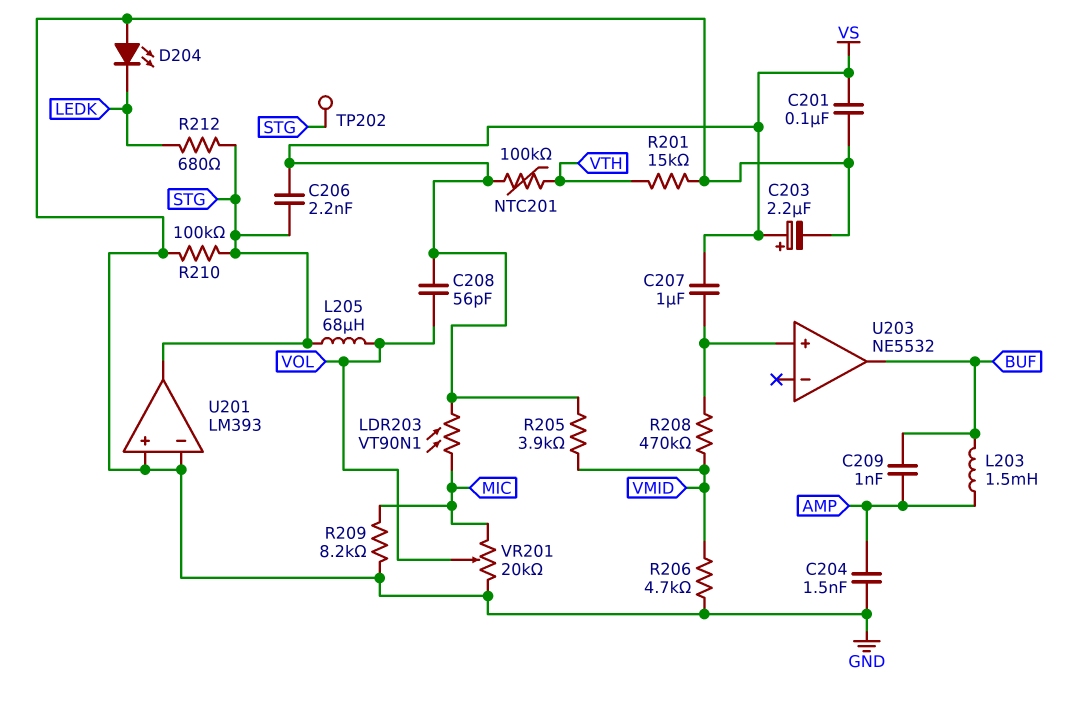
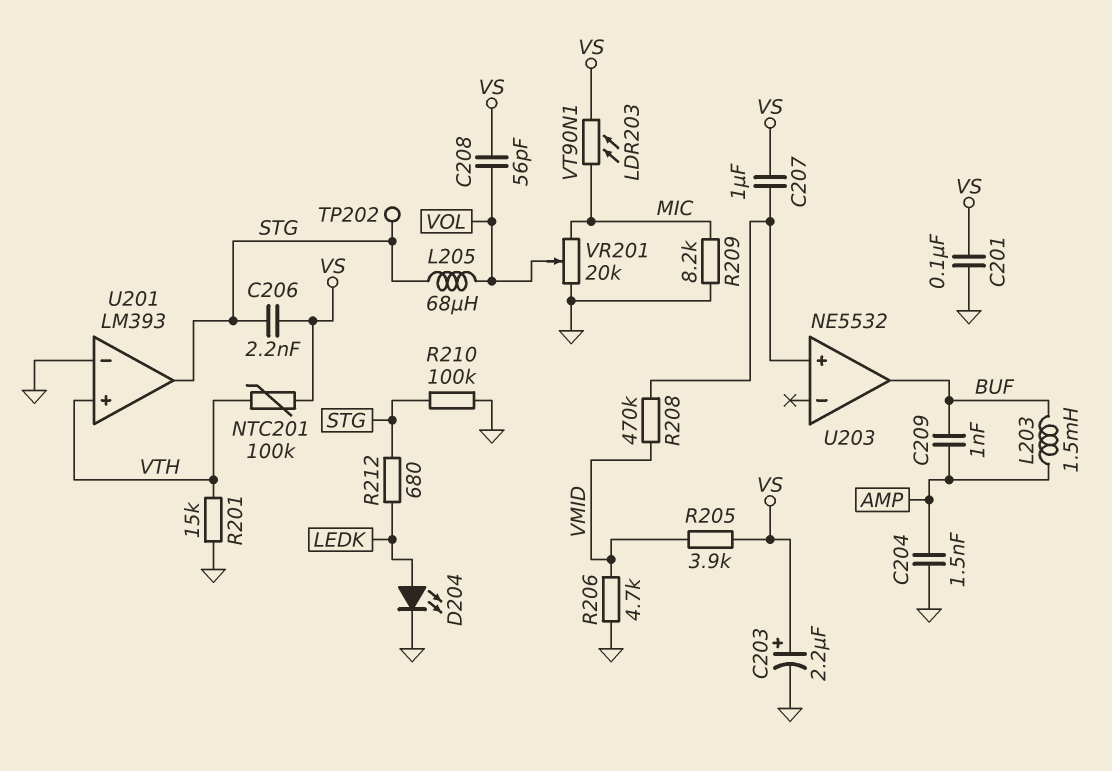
D204: LED (A GND, K LEDK) -> LED (A LEDK, K GND)
U201 pin in+: GND -> VTH

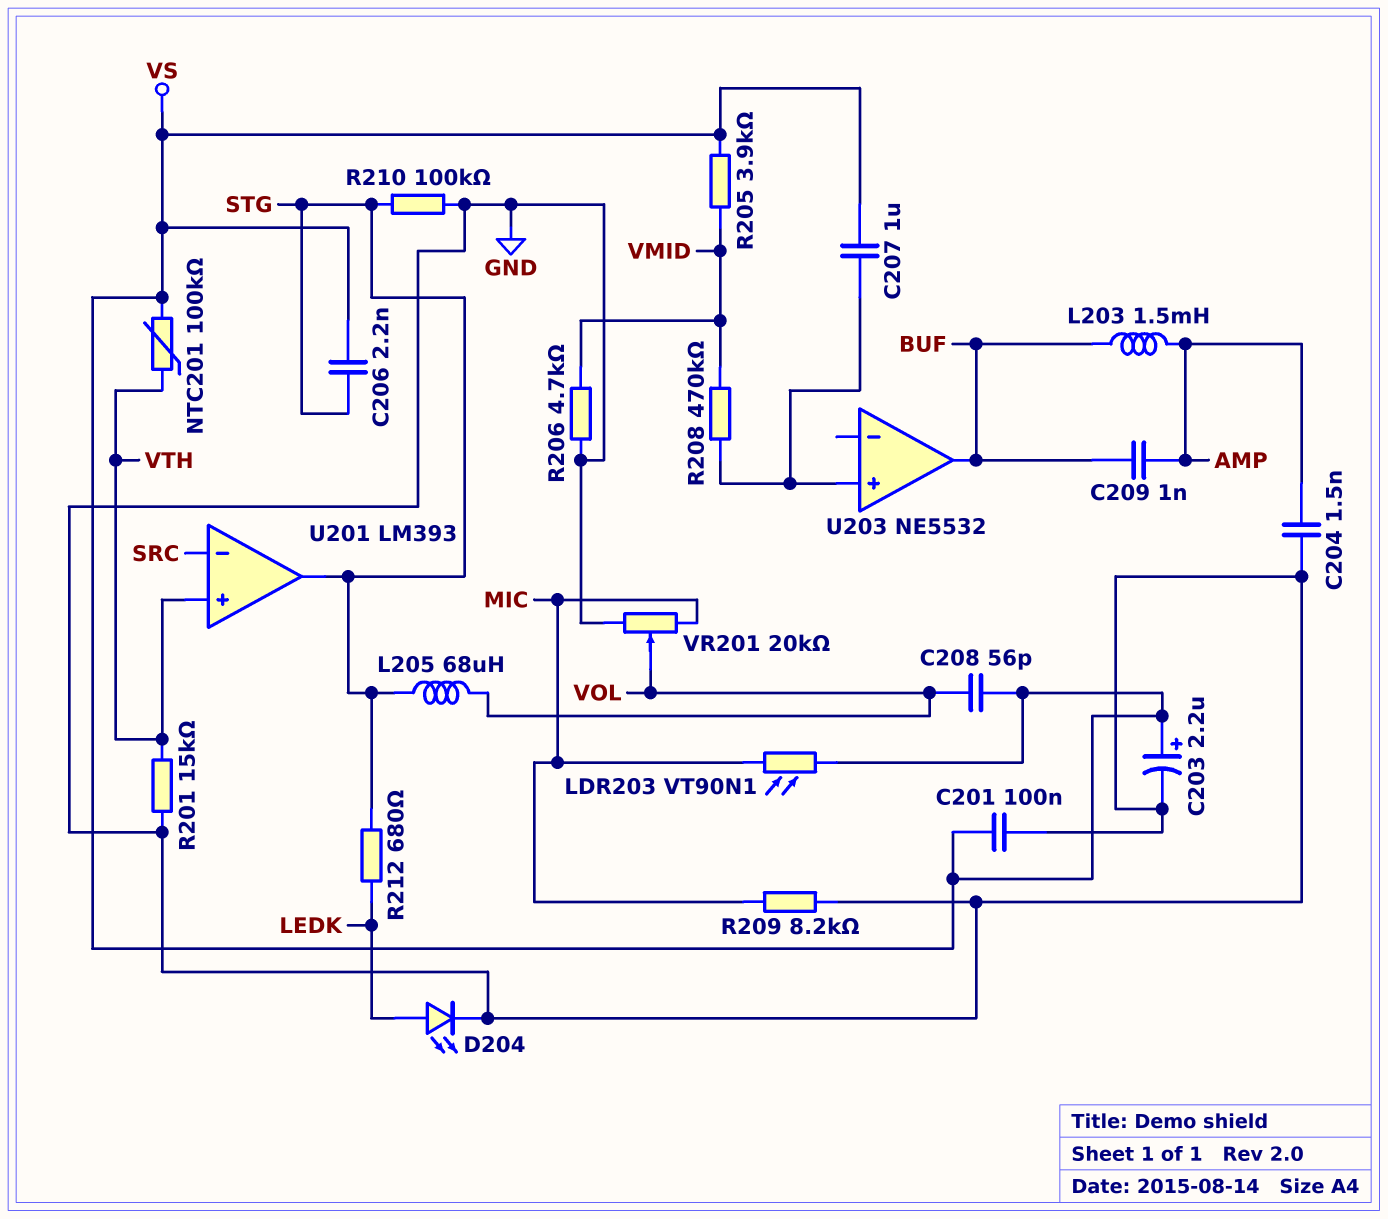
TP202: test point (STG) -> none
U201 pin in-: GND -> SRC

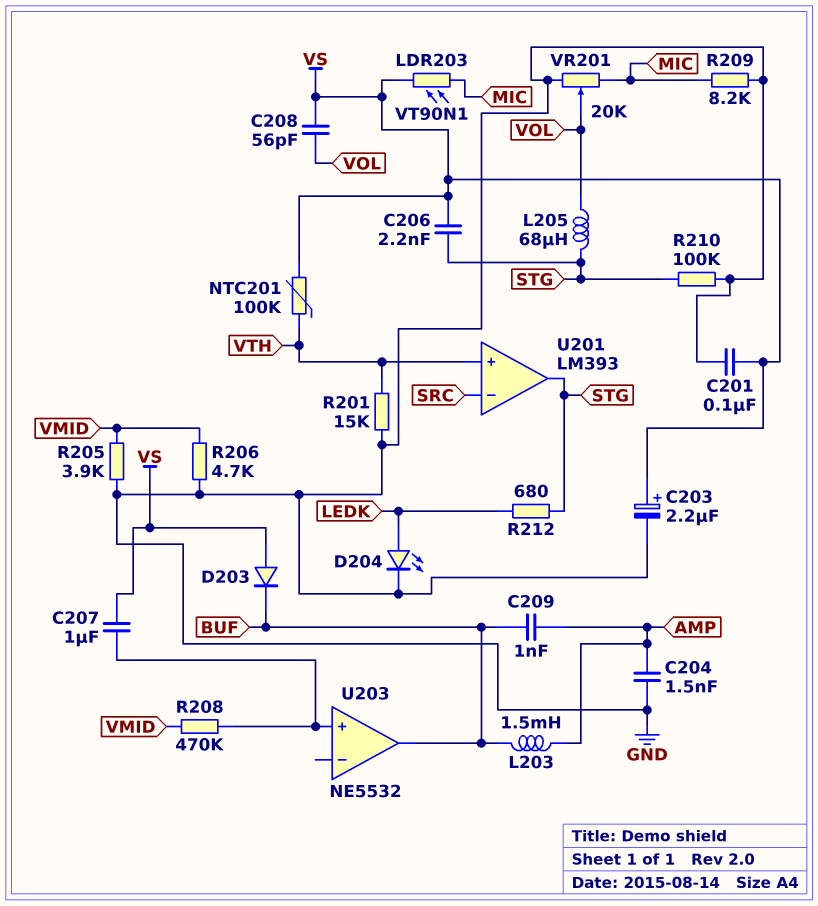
D203: none -> diode (A VS, K BUF)
R205: 3.9k (VMID, VS) -> 3.9k (GND, VMID)

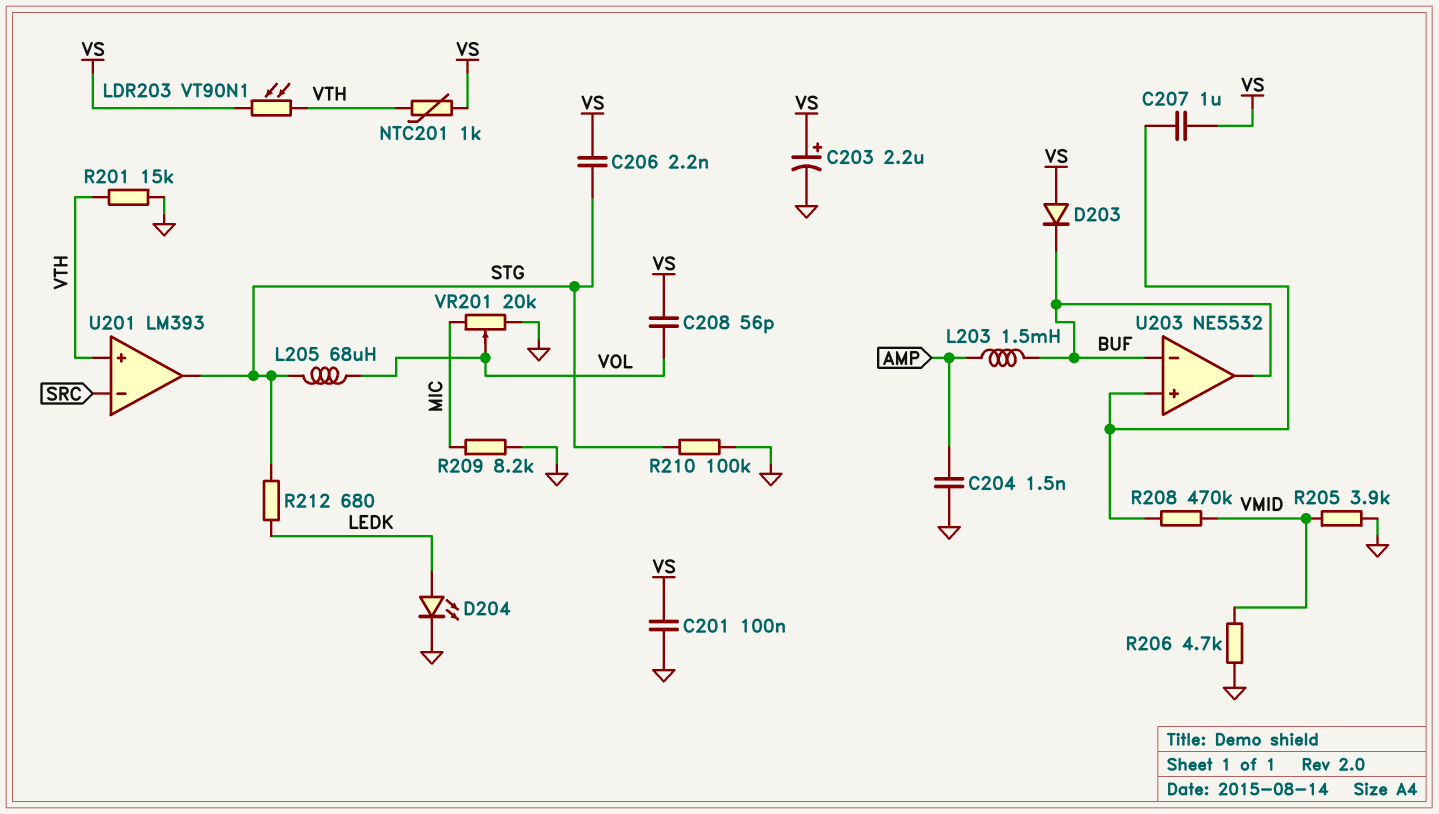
C209: 1nF (AMP, BUF) -> none
LDR203: VT90N1 (MIC, VS) -> VT90N1 (VS, VTH)
NTC201: 100k (VS, VTH) -> 1k (VS, VTH)
U203 pin in-: none -> BUF

